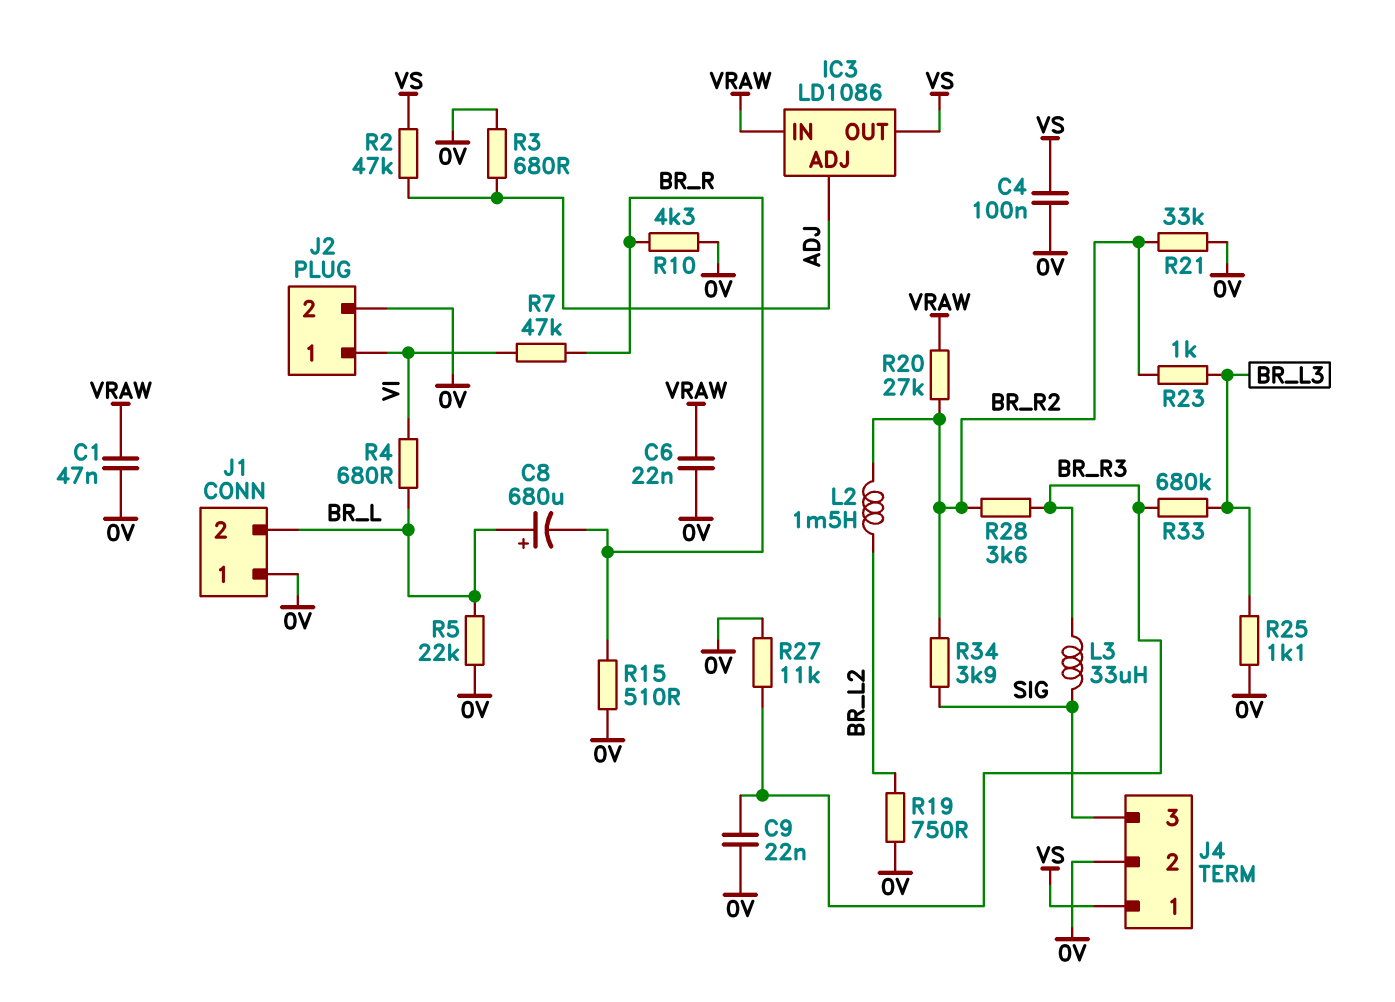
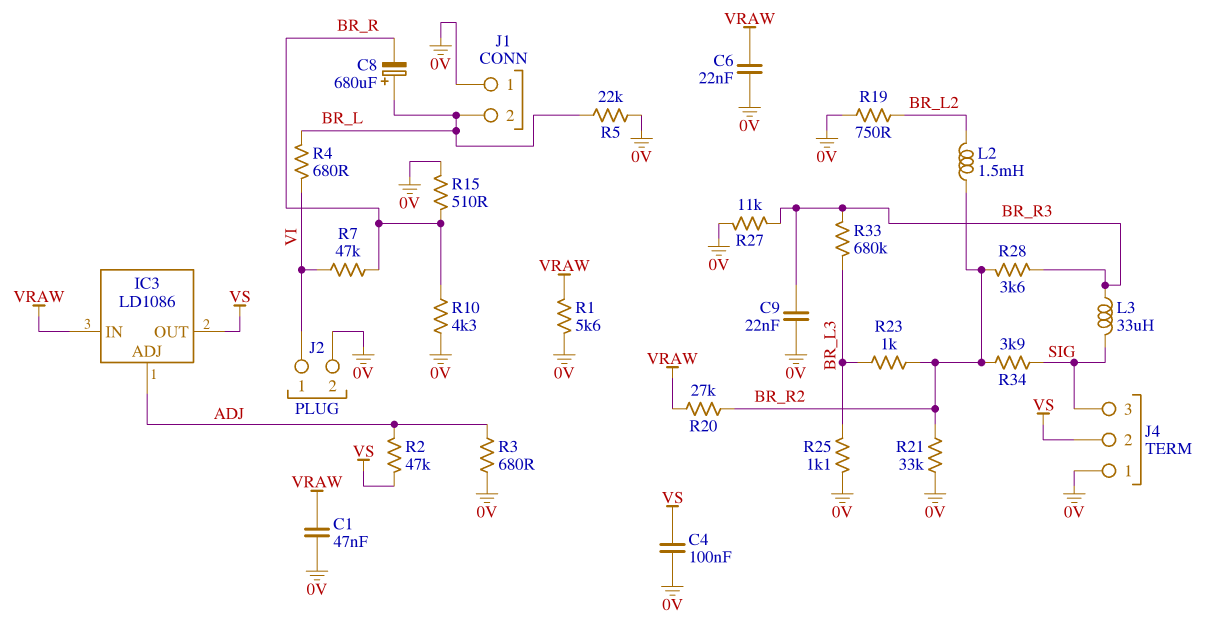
J4 pin 1: VS -> 0V
J4 pin 2: 0V -> VS
R1: none -> 5.6k (0V, VRAW)

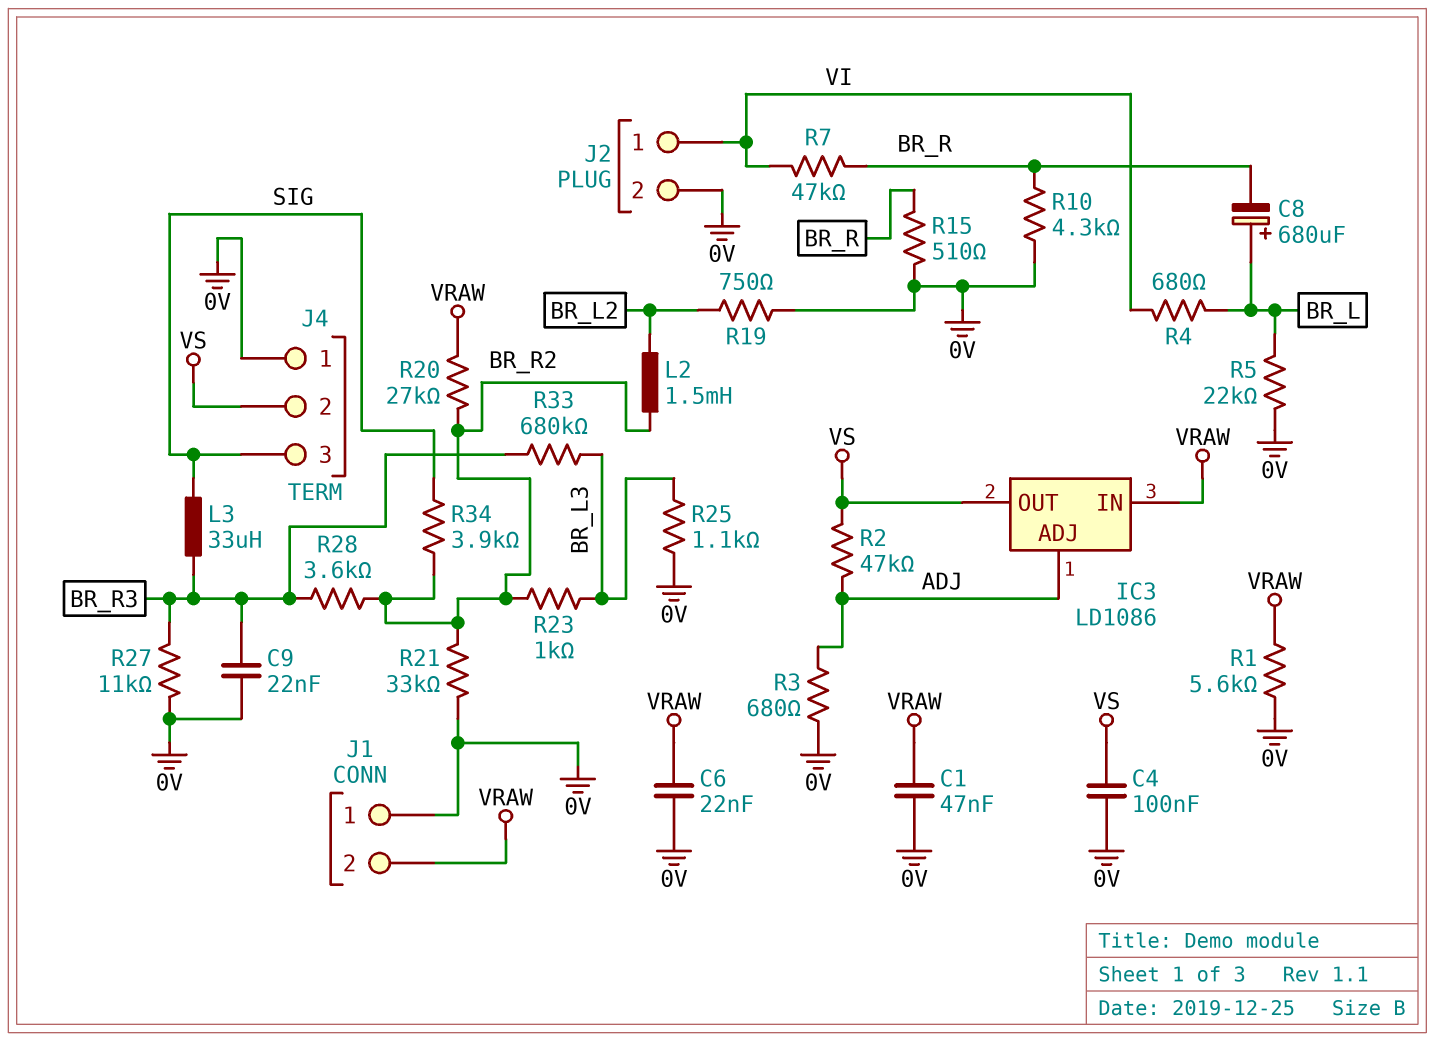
J1 pin 2: BR_L -> VRAW

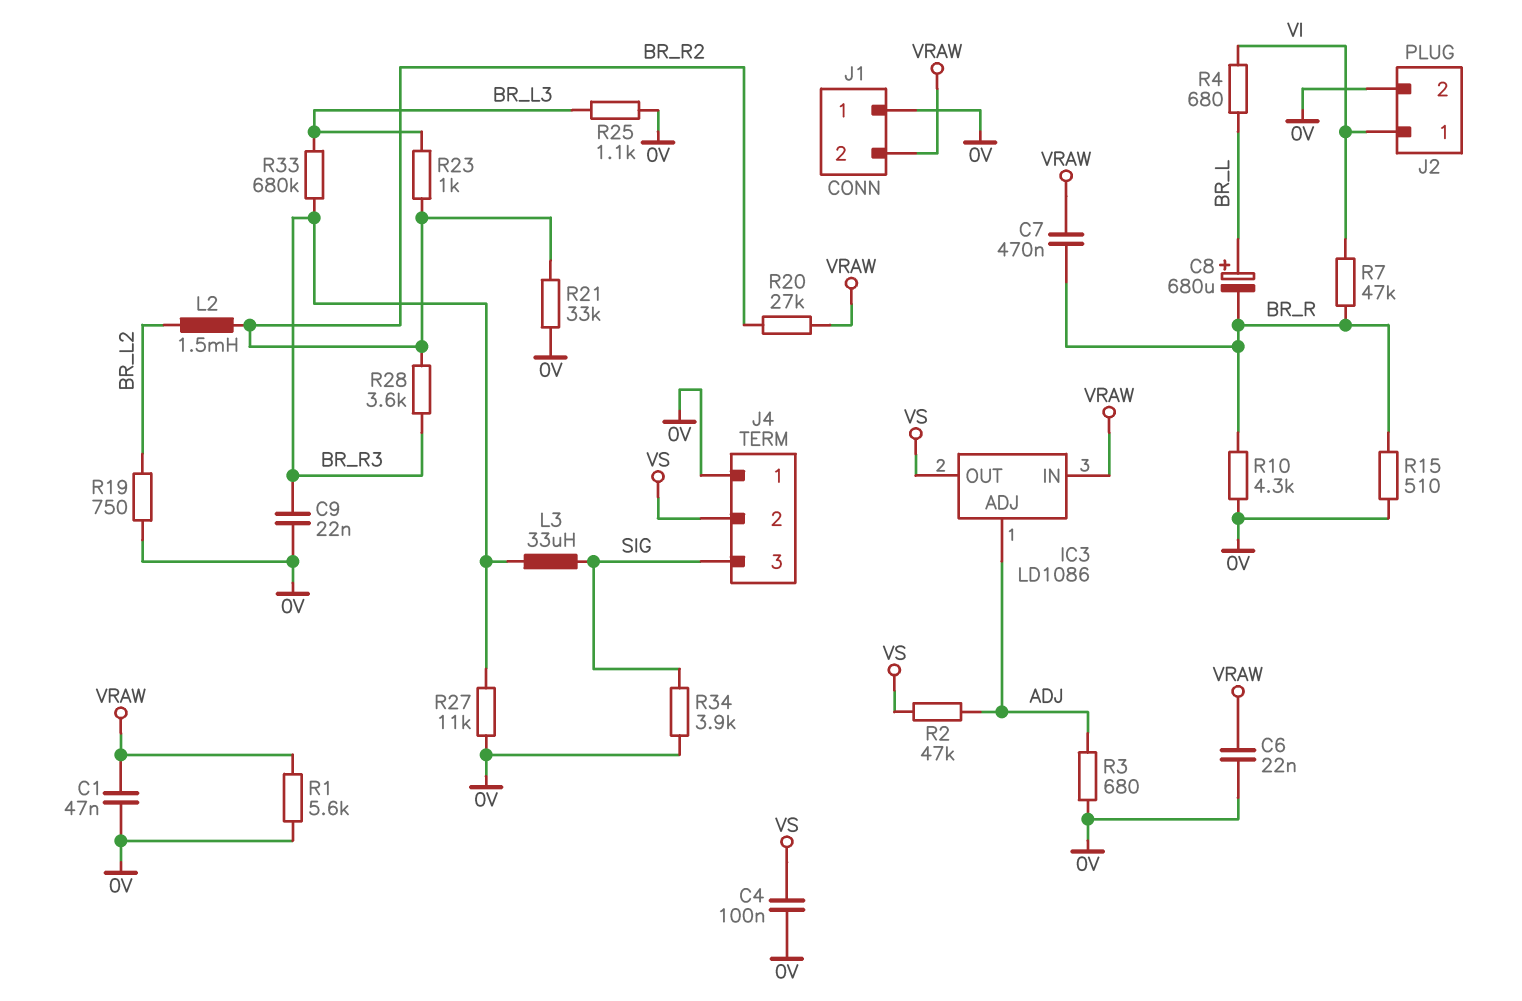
C7: none -> 470nF (BR_R, VRAW)
R5: 22k (0V, BR_L) -> none
R34: 3.9k (BR_R2, SIG) -> 3.9k (0V, SIG)

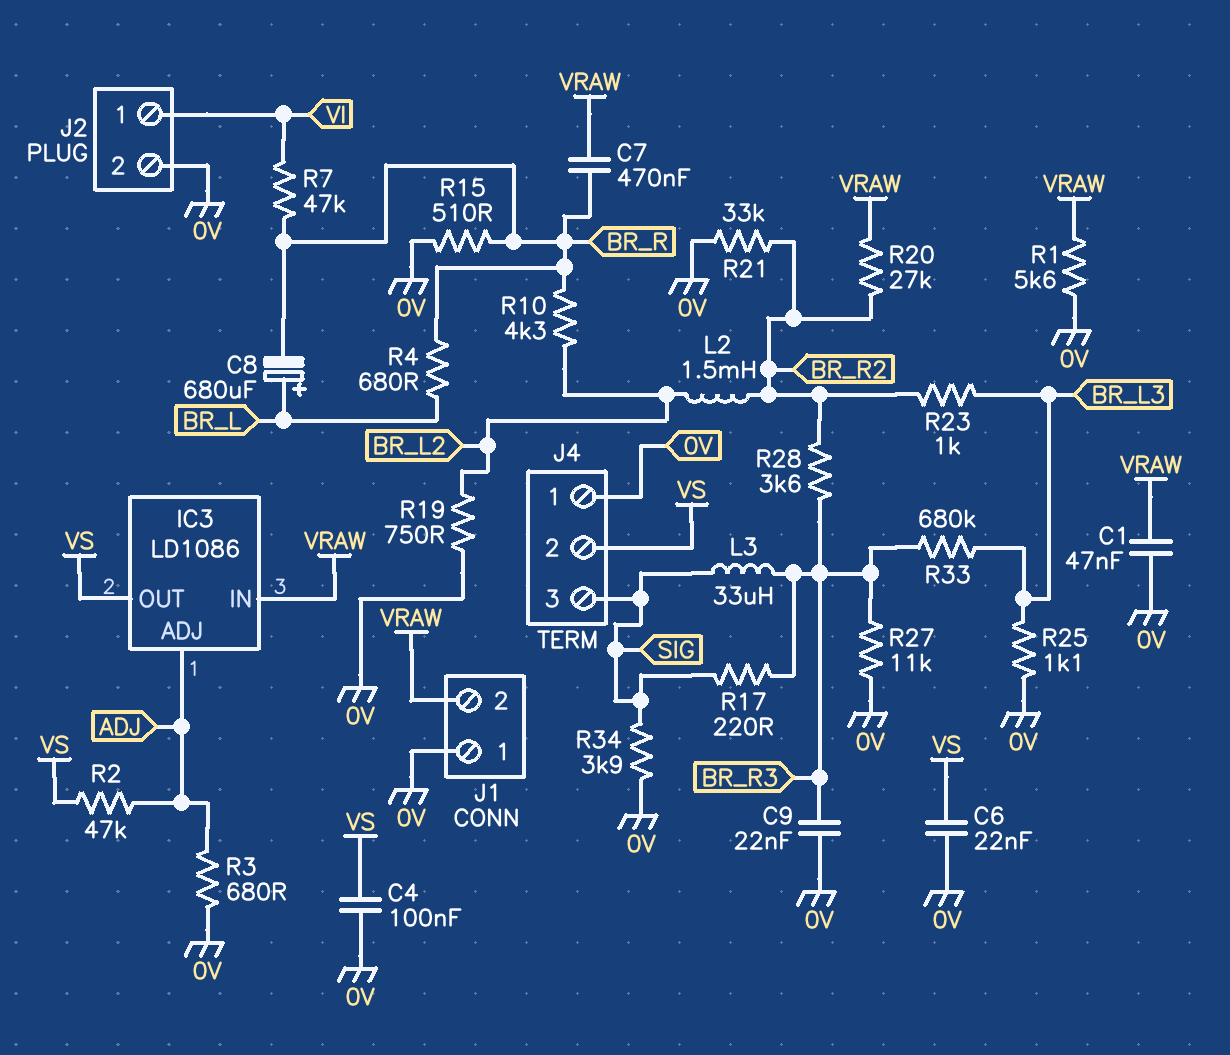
C6: 22nF (0V, VRAW) -> 22nF (0V, VS)
R4: 680 (BR_L, VI) -> 680 (BR_L, BR_R)
R10: 4.3k (0V, BR_R) -> 4.3k (BR_L2, BR_R)
R17: none -> 220 (BR_R3, SIG)

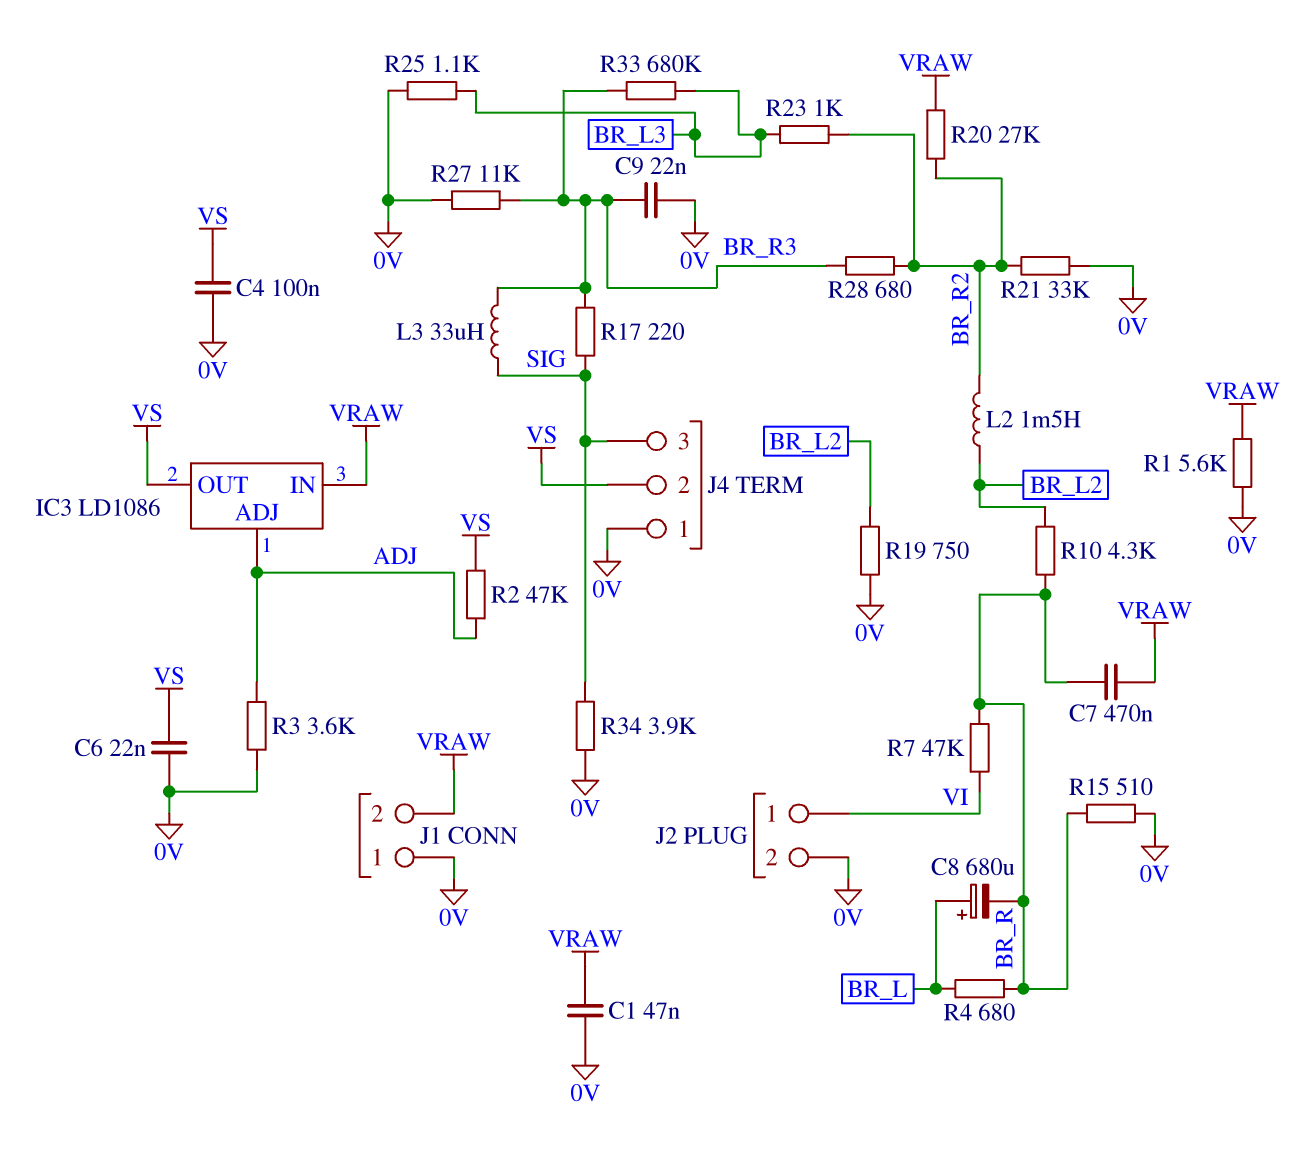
R3: 680 (0V, ADJ) -> 3.6k (0V, ADJ)
R28: 3.6k (BR_R2, BR_R3) -> 680 (BR_R2, BR_R3)

